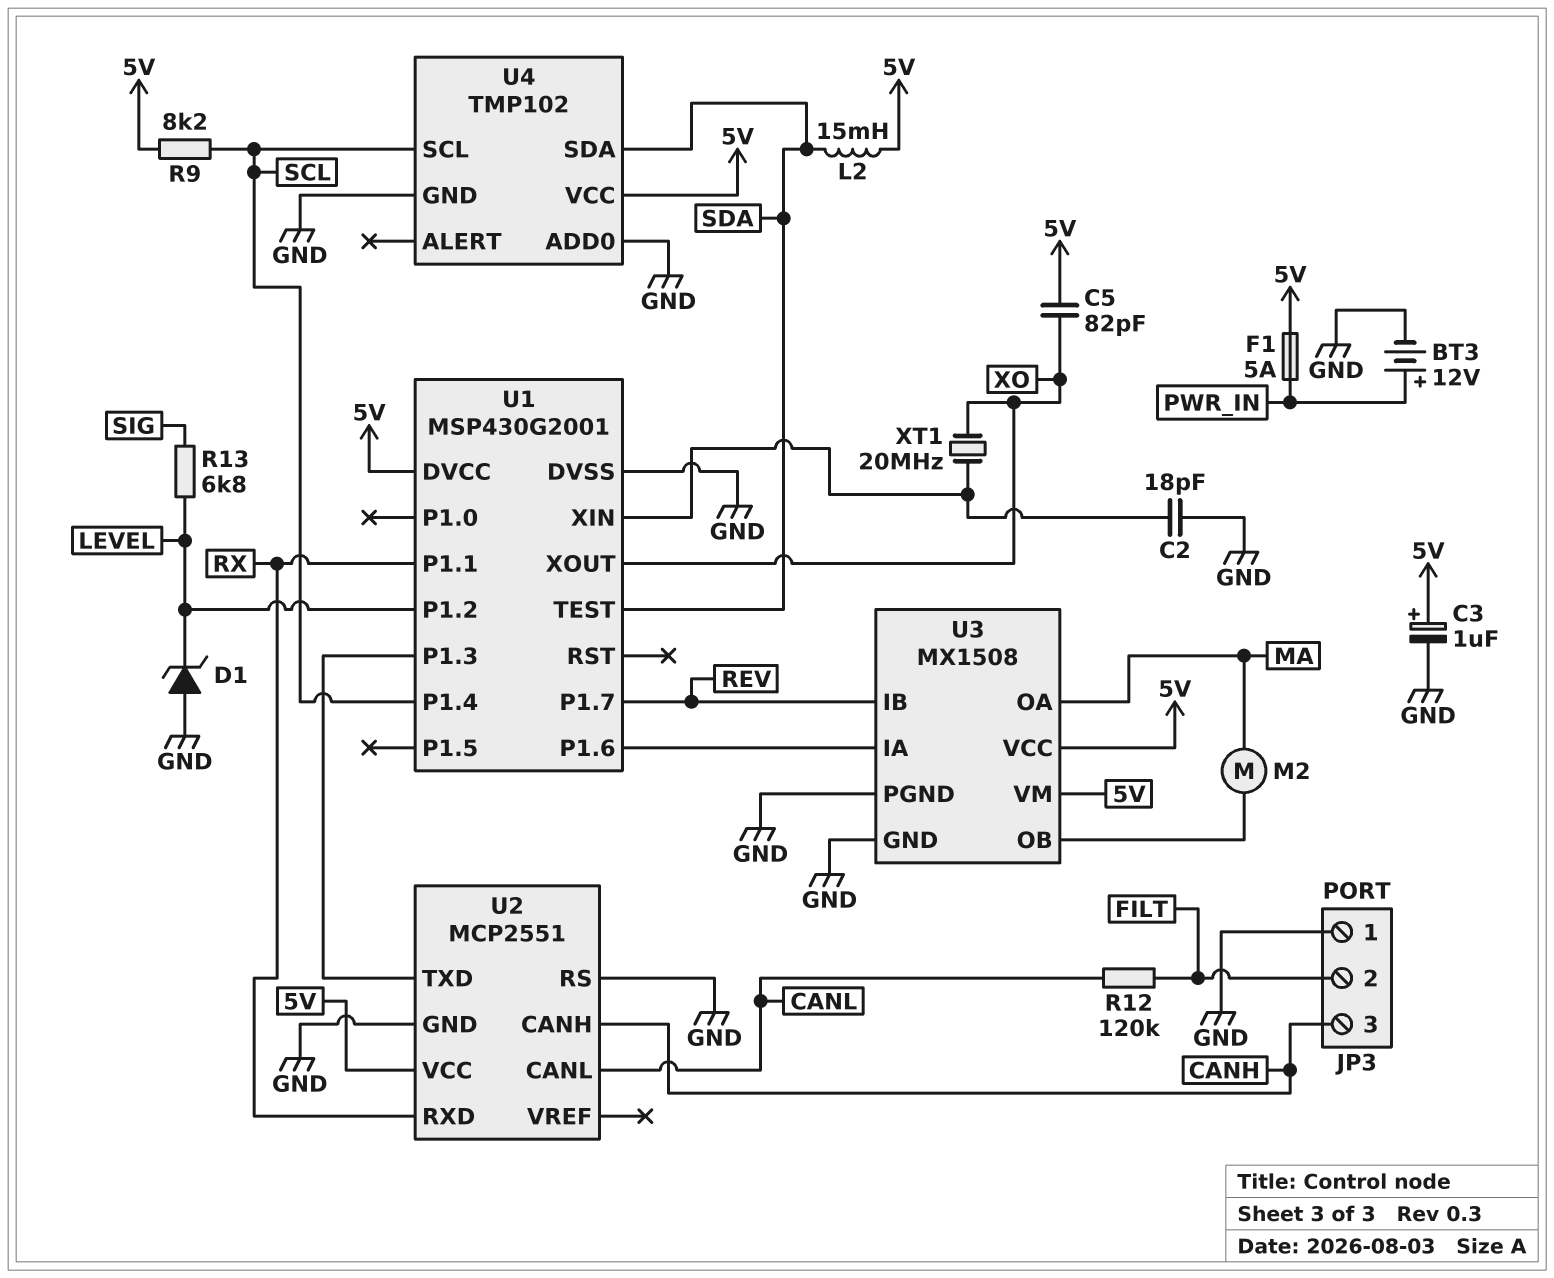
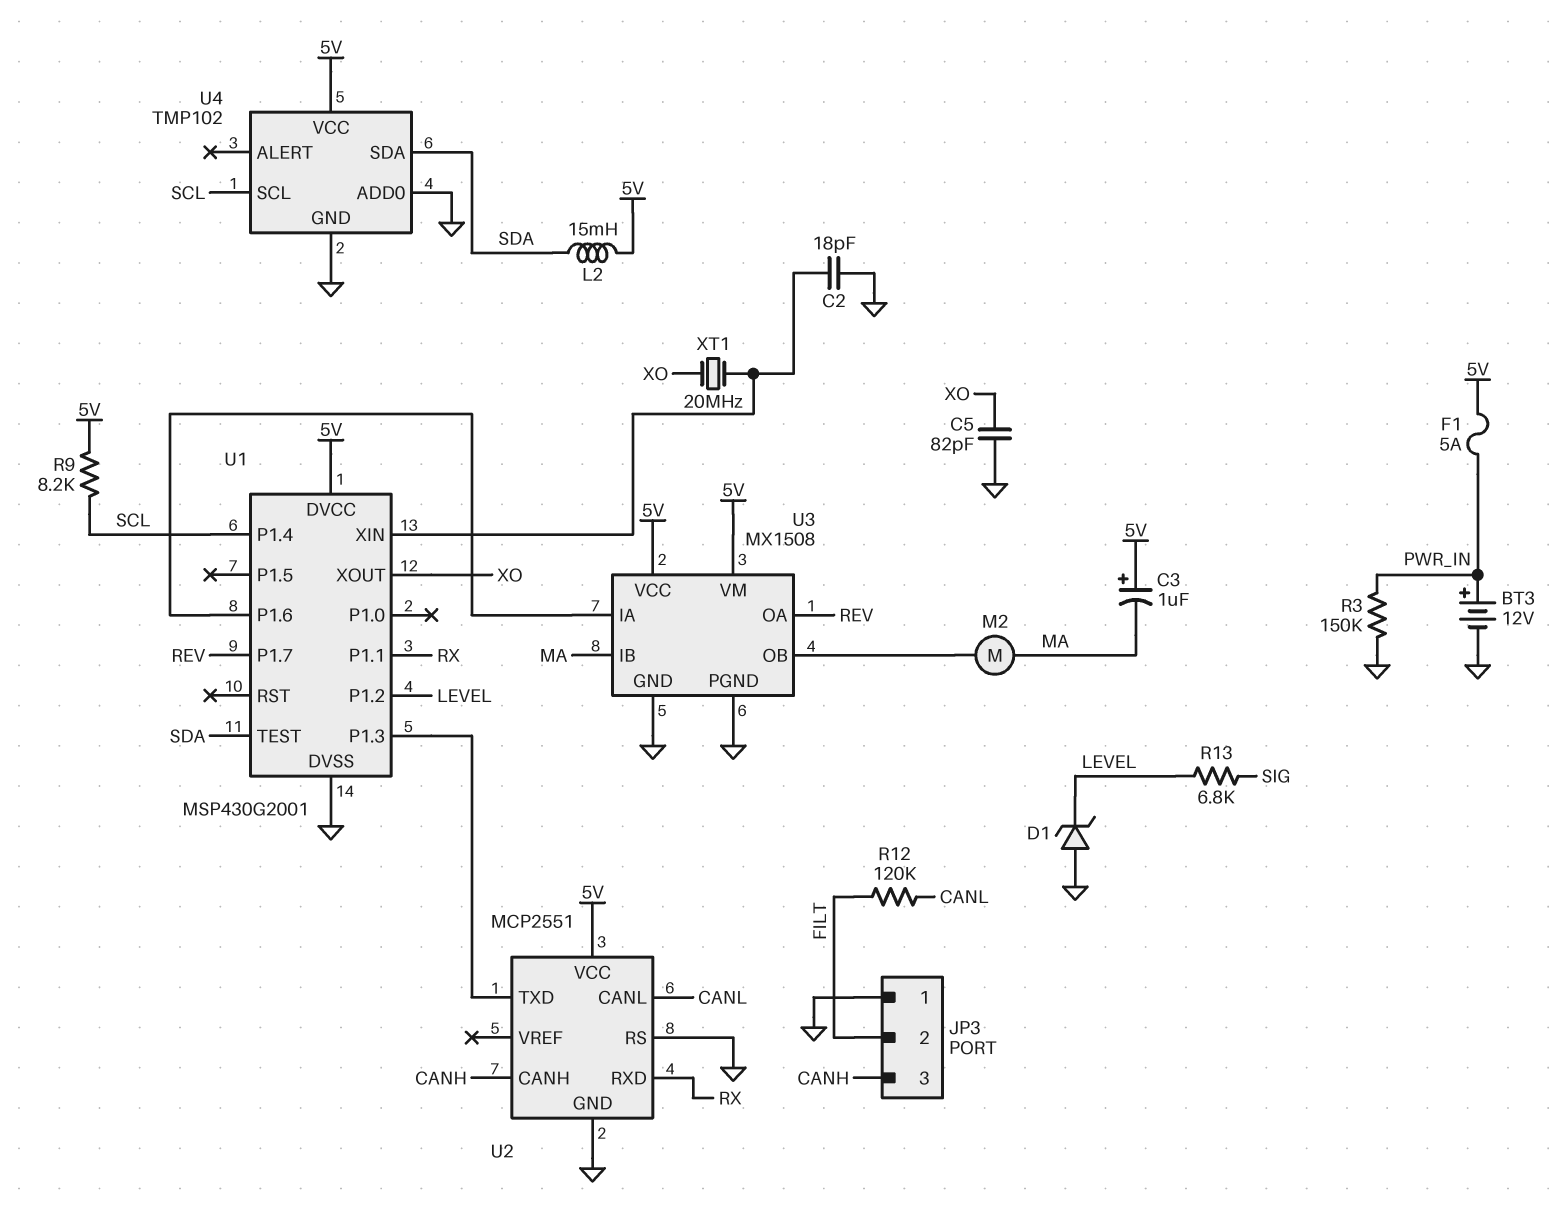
C3: 1uF (plus 5V, minus GND) -> 1uF (plus 5V, minus MA)
C5: 82pF (5V, XO) -> 82pF (GND, XO)
R3: none -> 150k (GND, PWR_IN)
U3 pin IB: REV -> MA
U3 pin OA: MA -> REV

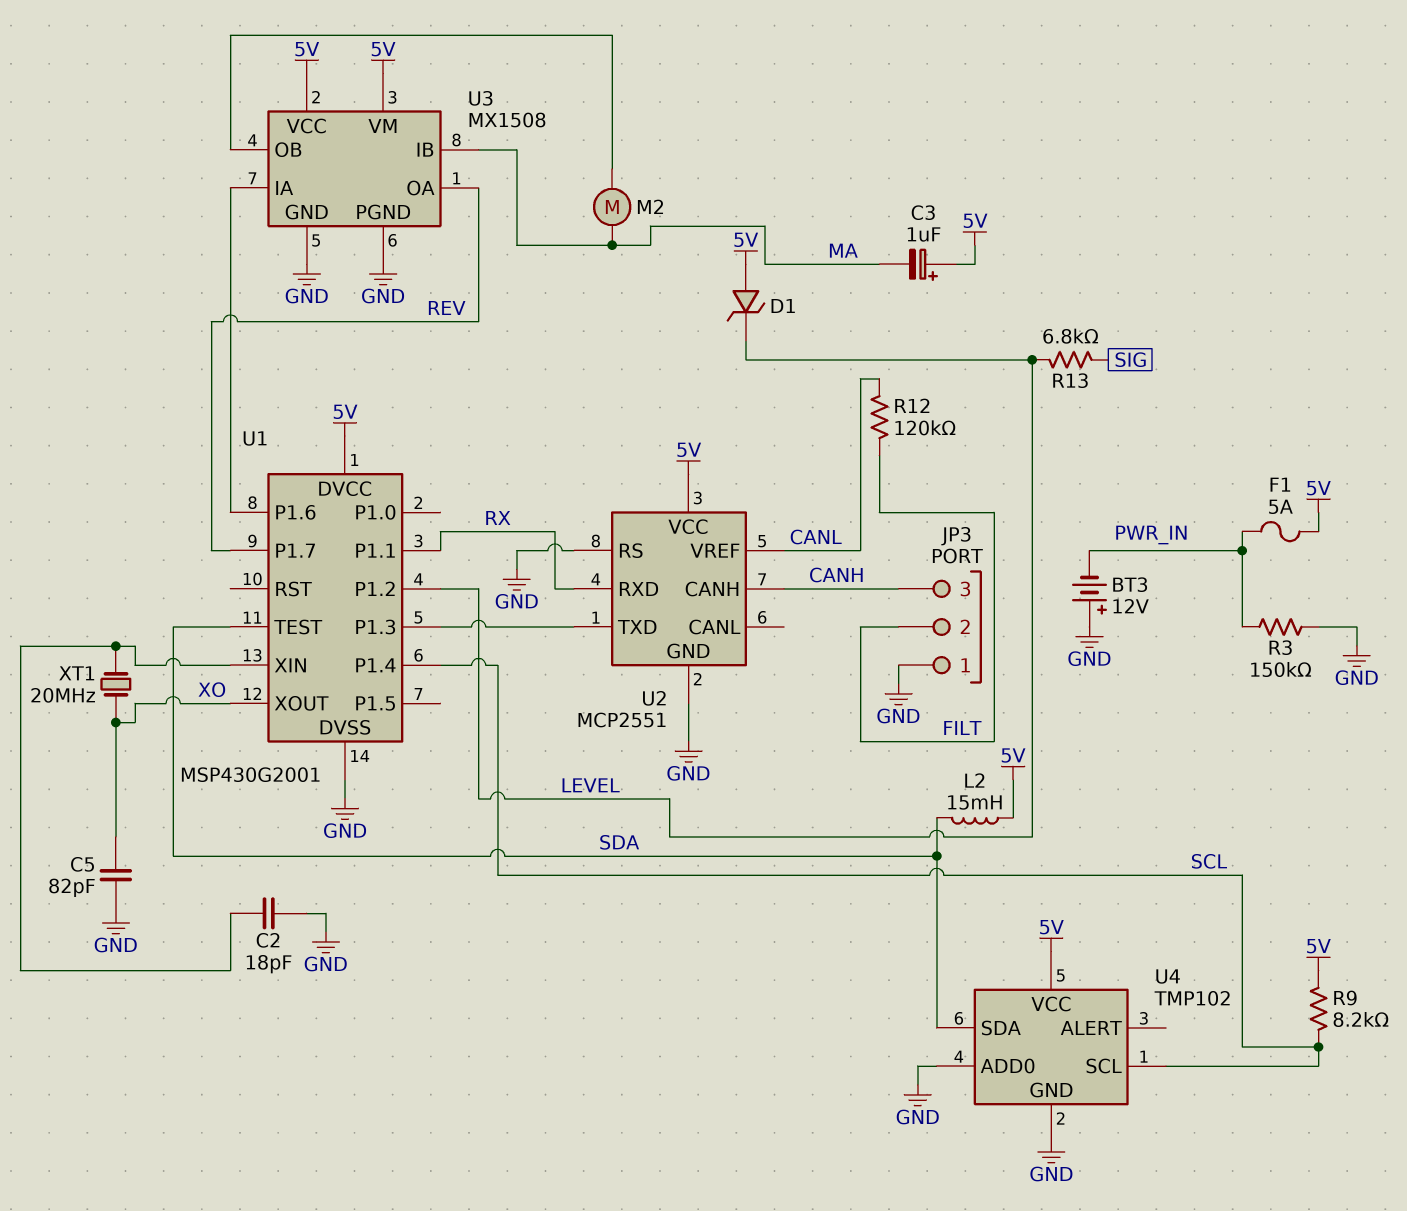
BT3: 12V (plus PWR_IN, minus GND) -> 12V (plus GND, minus PWR_IN)
D1: zener (A GND, K LEVEL) -> zener (A 5V, K LEVEL)
U2 pin CANL: CANL -> none
U2 pin VREF: none -> CANL

